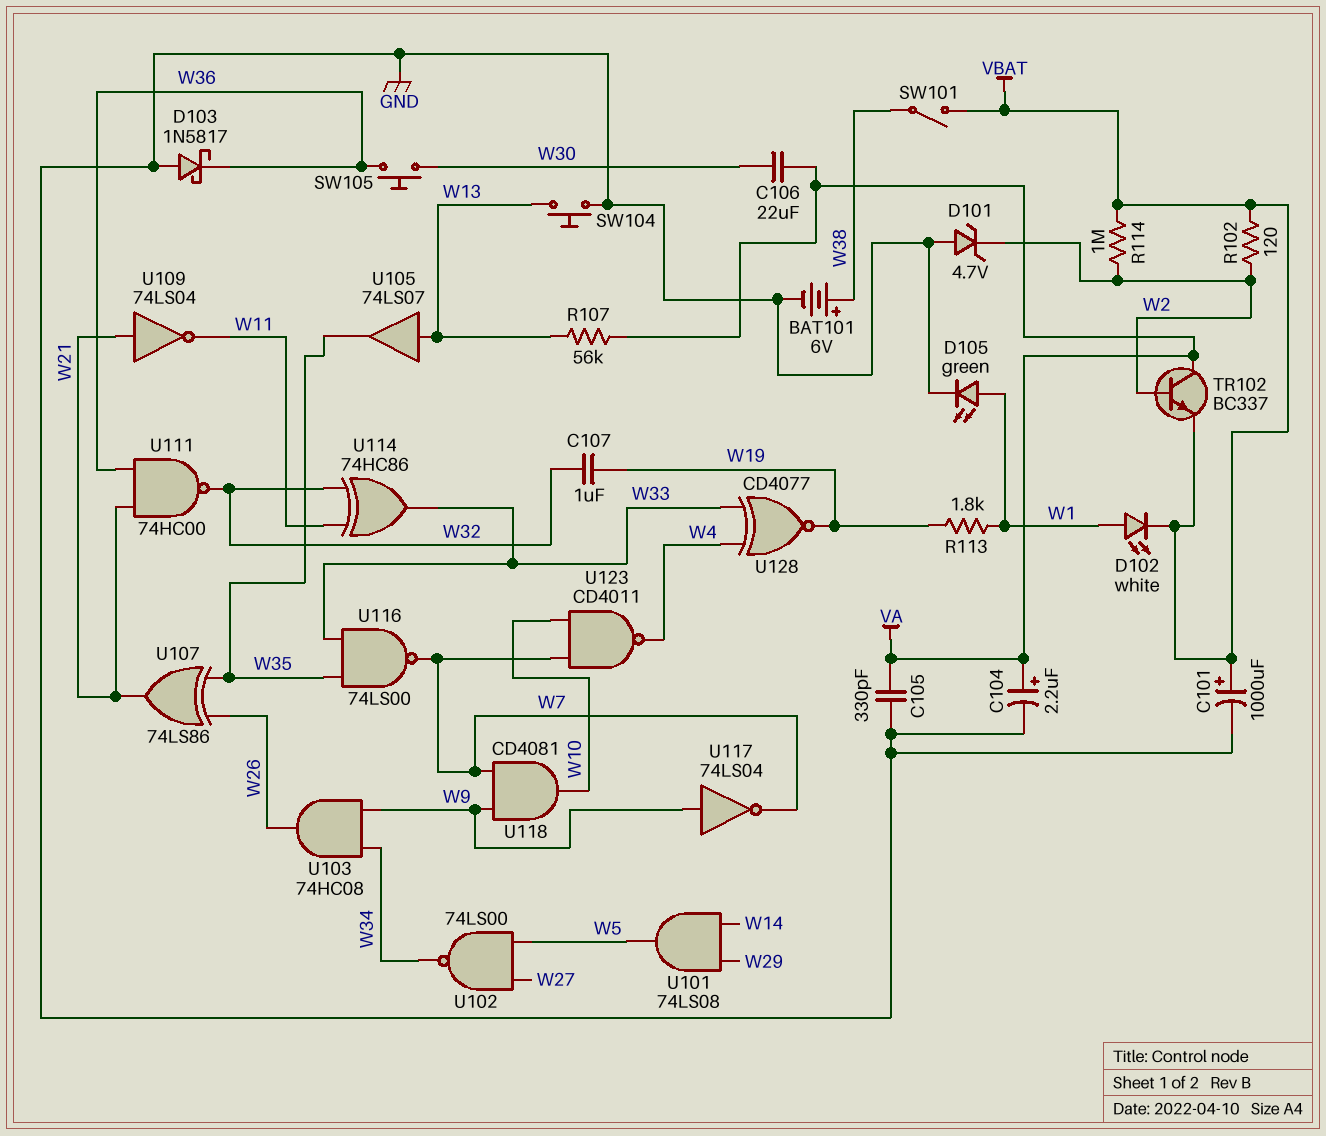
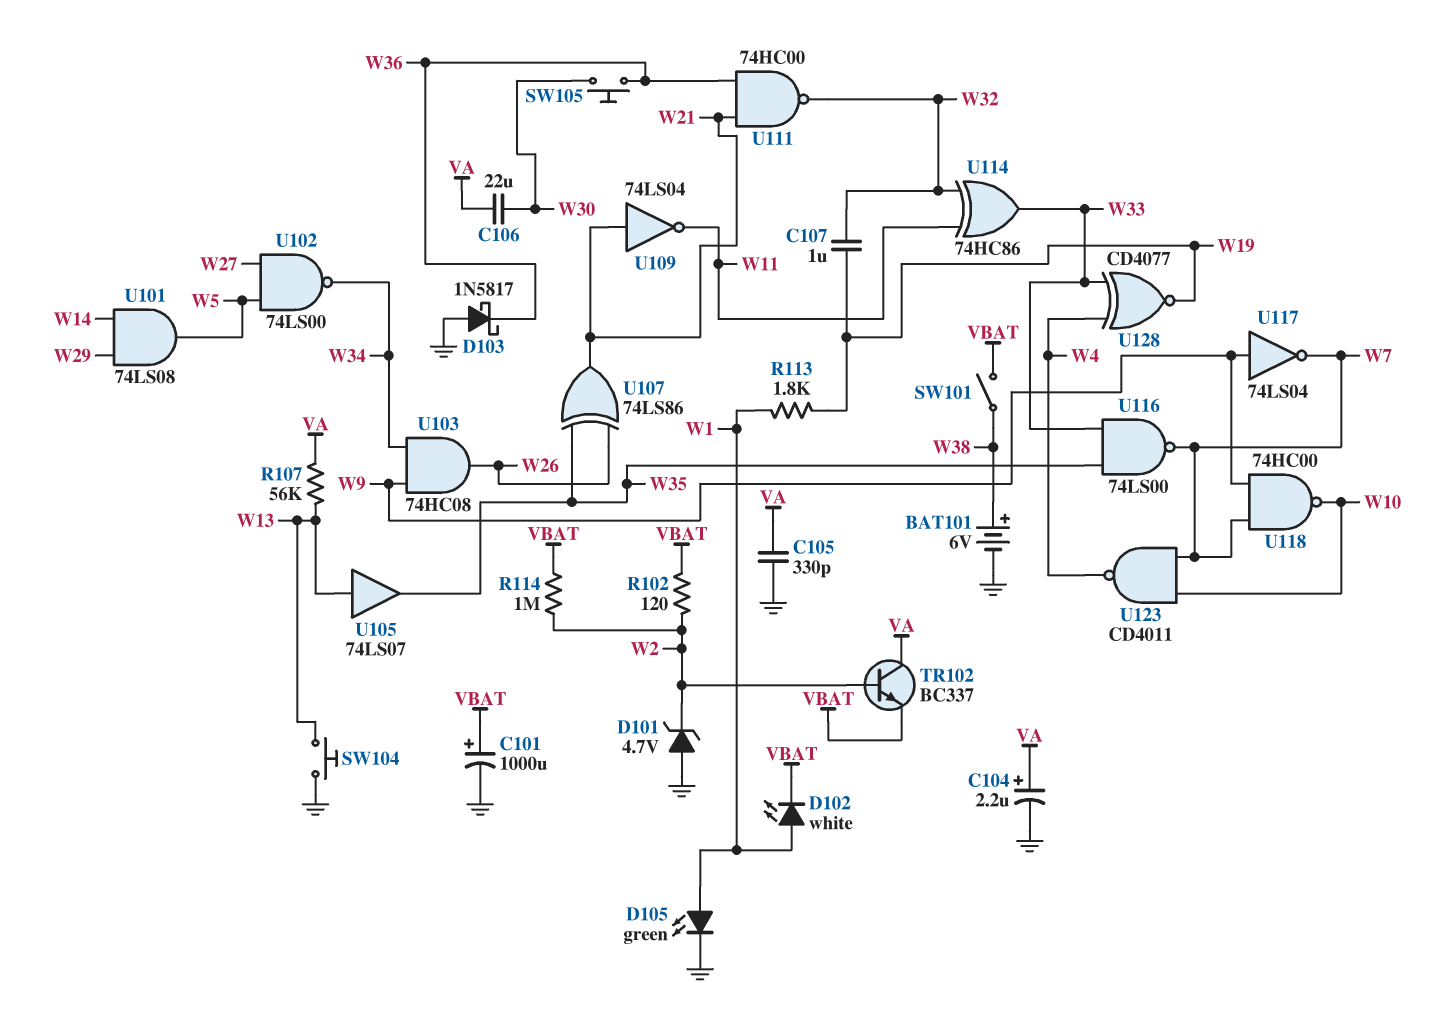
U118: AND CD4081 (in W7, in W9, out W10) -> NAND 74HC00 (in W7, in W9, out W10)

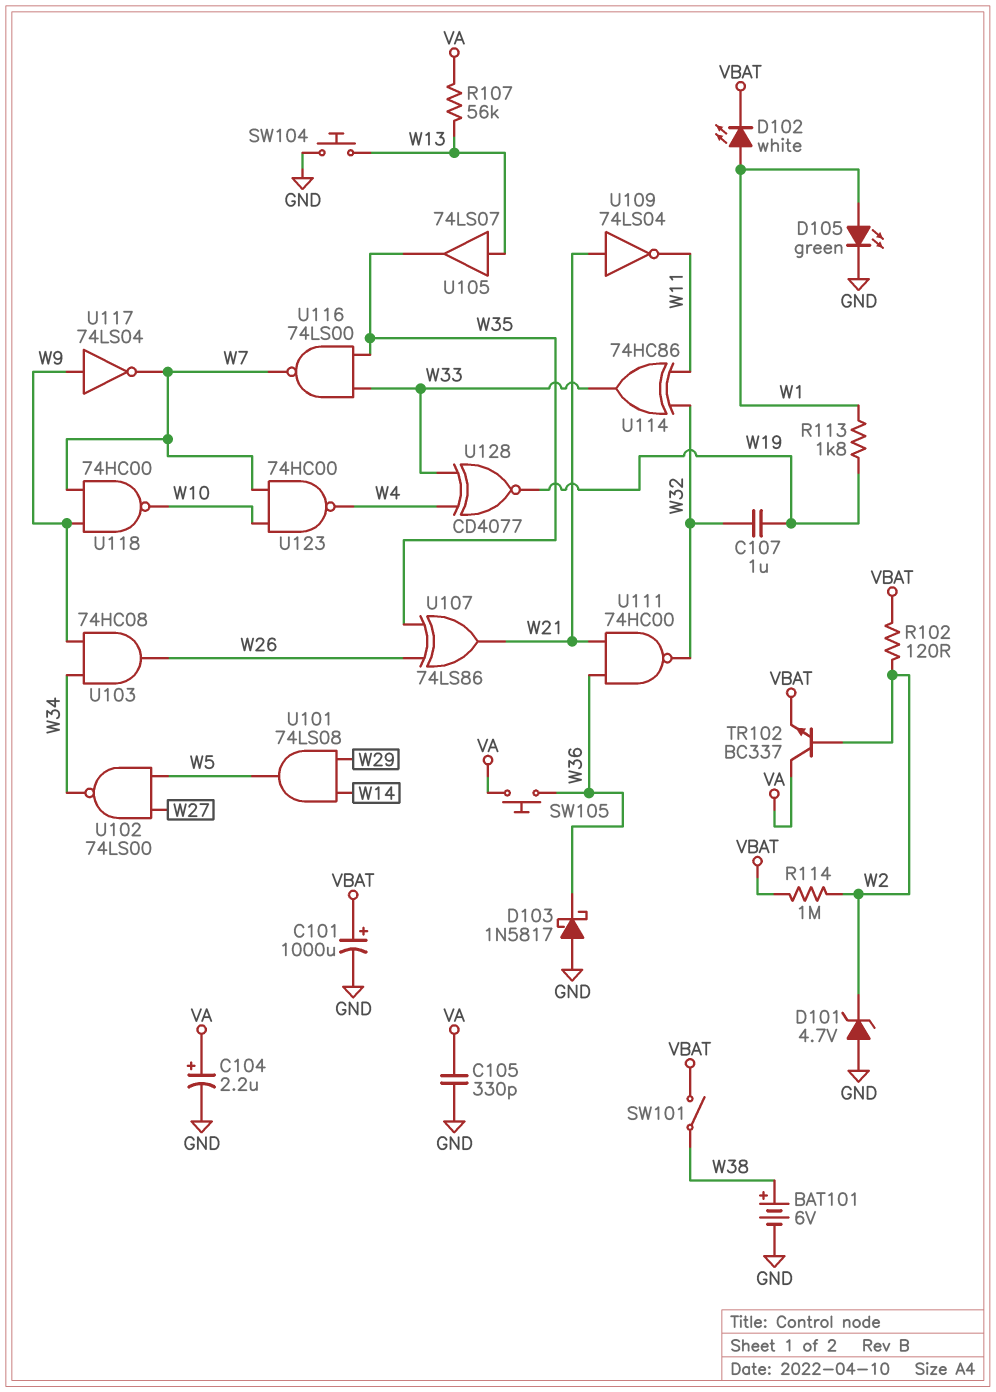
C106: 22uF (VA, W30) -> none
SW105: button (W30, W36) -> button (VA, W36)
U123: NAND CD4011 (in W7, in W10, out W4) -> NAND 74HC00 (in W7, in W10, out W4)

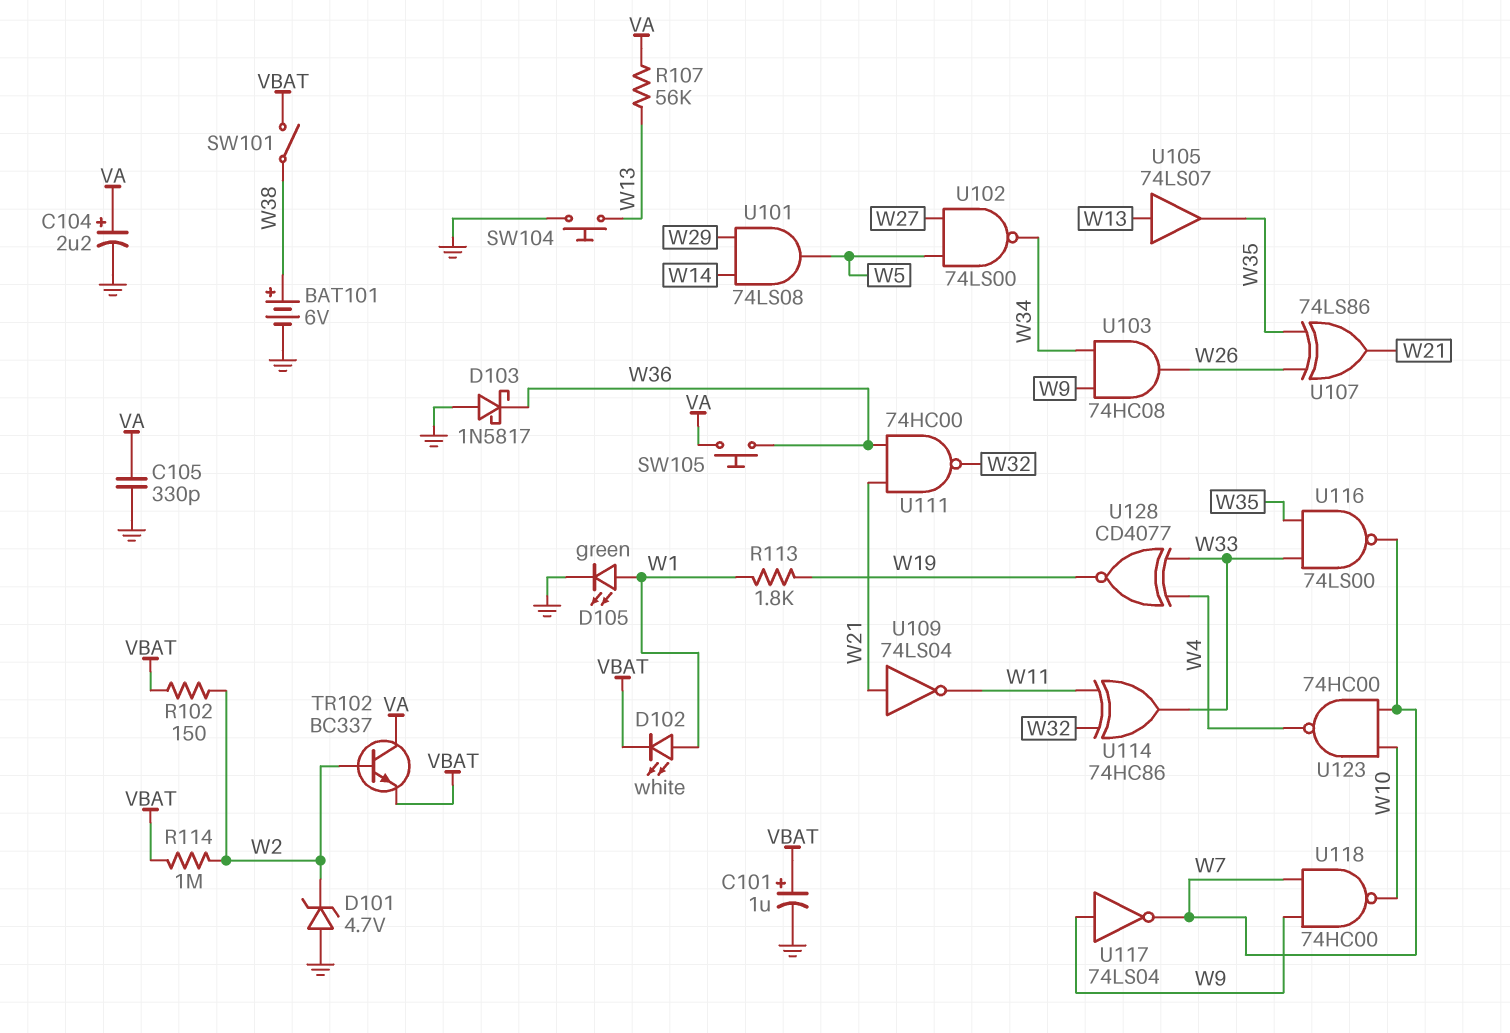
C101: 1000uF (plus VBAT, minus GND) -> 1uF (plus VBAT, minus GND)
C107: 1uF (W19, W32) -> none
R102: 120 (VBAT, W2) -> 150 (VBAT, W2)

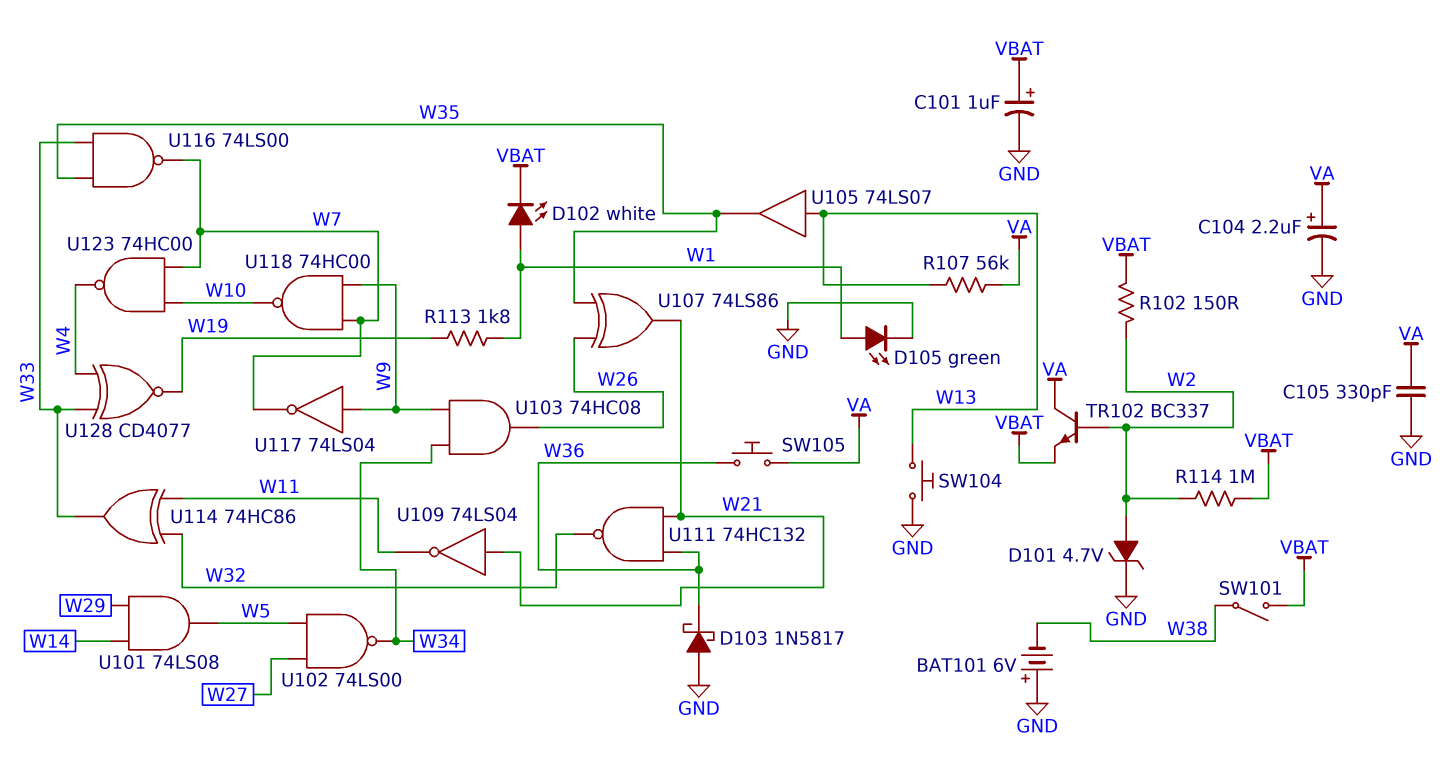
BAT101: 6V (plus W38, minus GND) -> 6V (plus GND, minus W38)
D101: zener 4.7V (A GND, K W2) -> zener 4.7V (A W2, K GND)
U111: NAND 74HC00 (in W21, in W36, out W32) -> NAND 74HC132 (in W21, in W36, out W32)

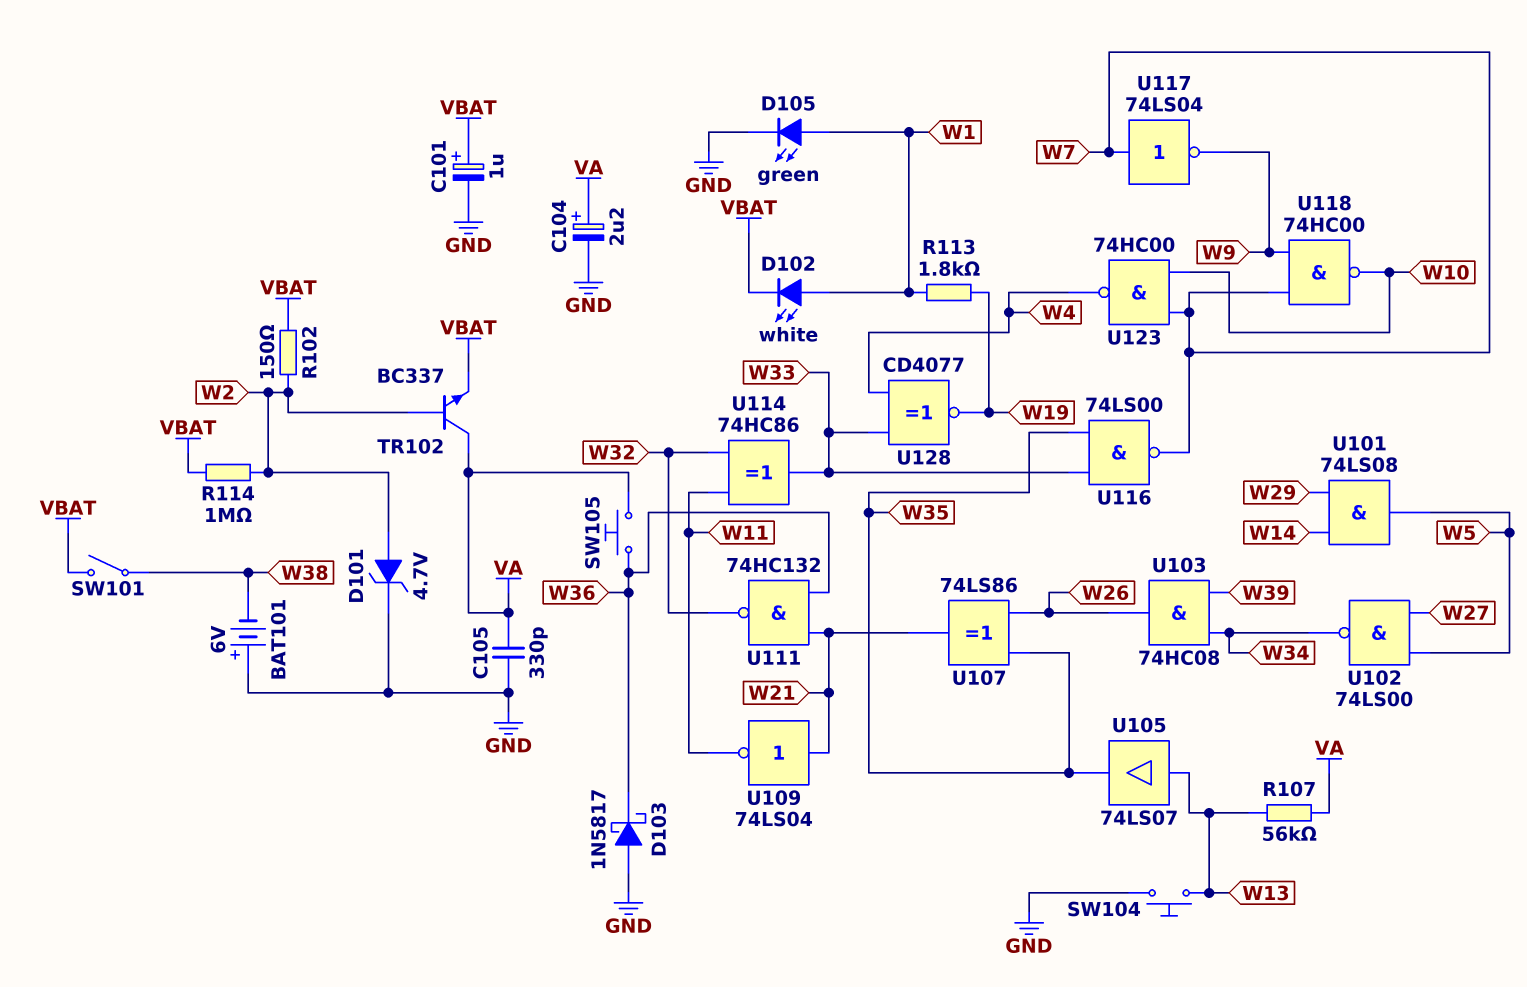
U103: AND 74HC08 (in W9, in W34, out W26) -> AND 74HC08 (in W34, in W39, out W26)
U117: NOT 74LS04 (in W9, out W7) -> NOT 74LS04 (in W7, out W9)

